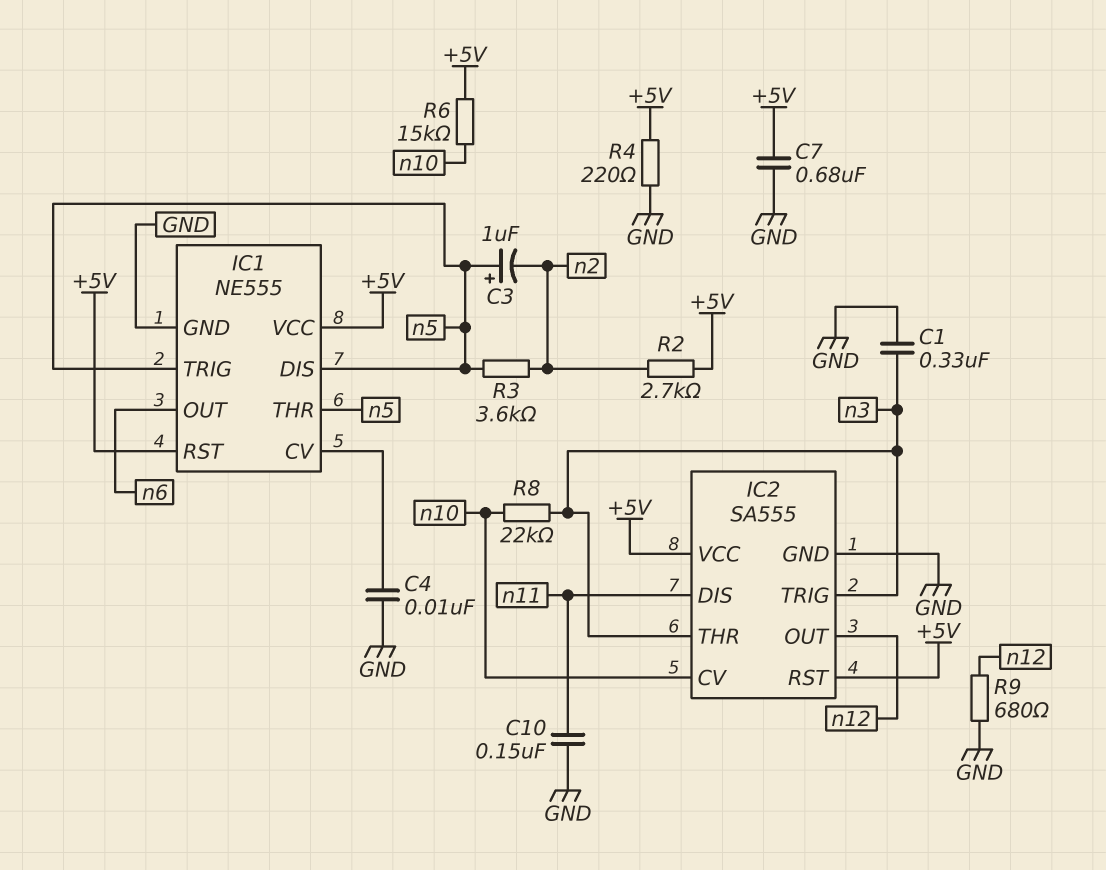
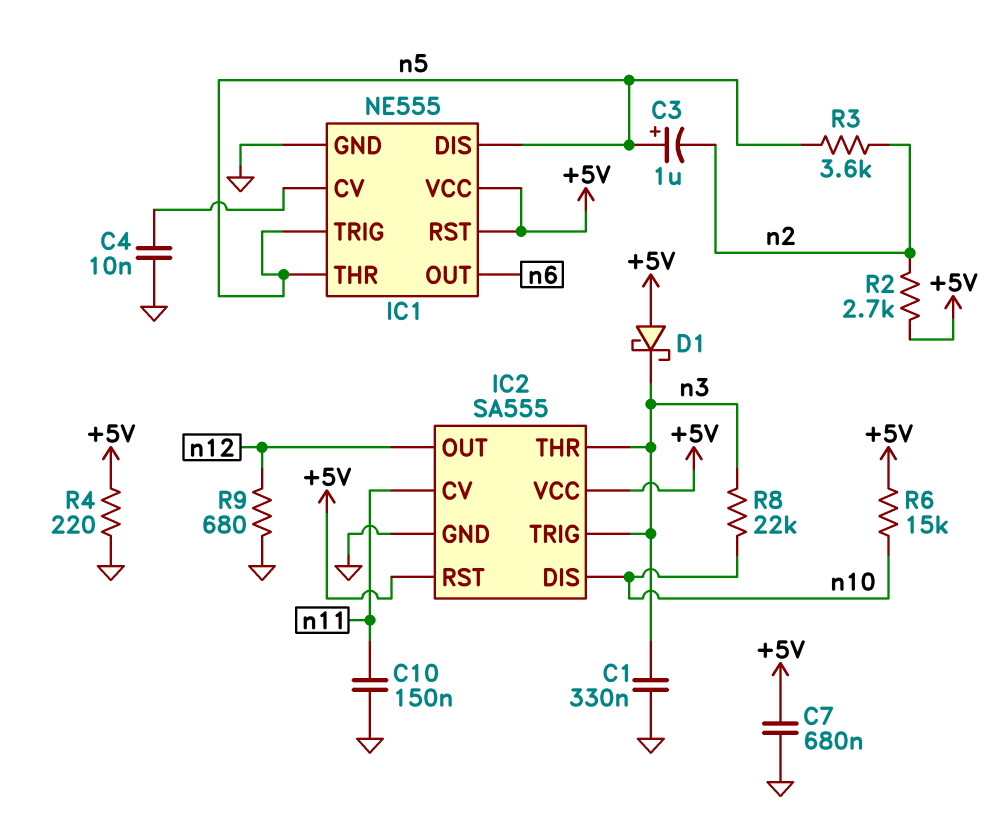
D1: none -> schottky (A +5V, K n3)
IC2 pin CV: n10 -> n11
IC2 pin DIS: n11 -> n10

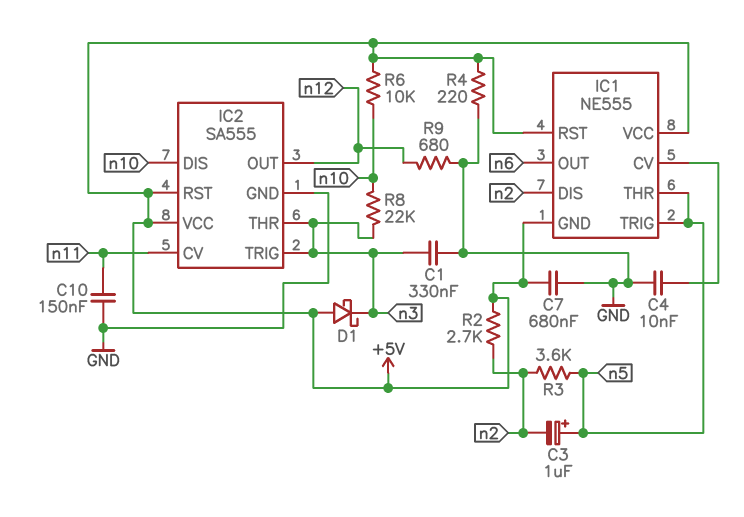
IC1 pin DIS: n5 -> n2
IC1 pin GND: GND -> +5V
R6: 15k (+5V, n10) -> 10k (+5V, n10)

